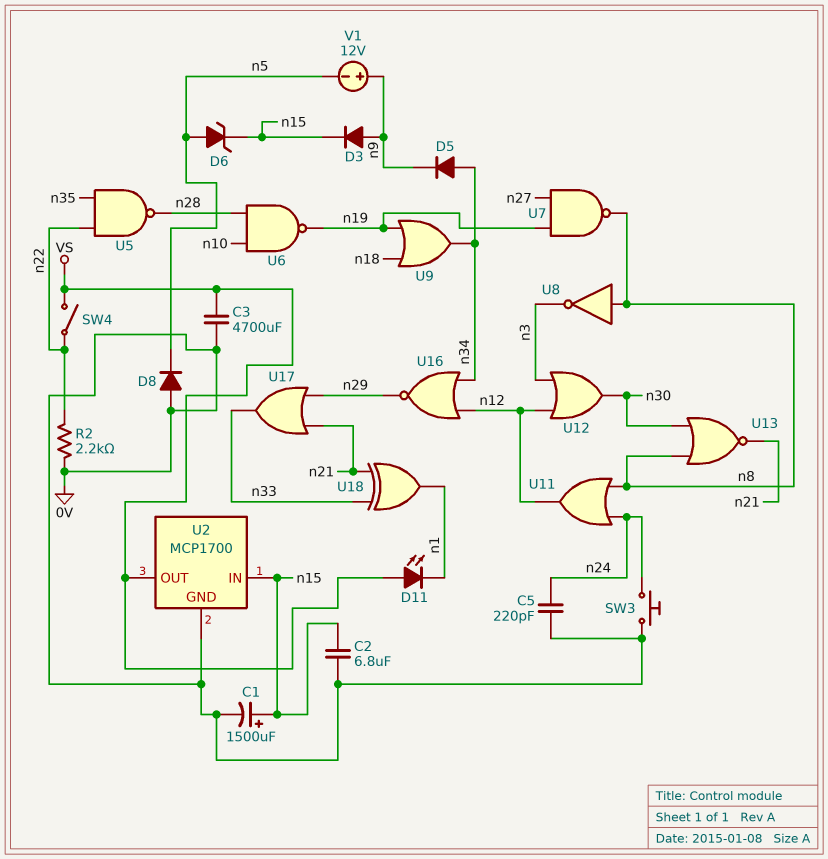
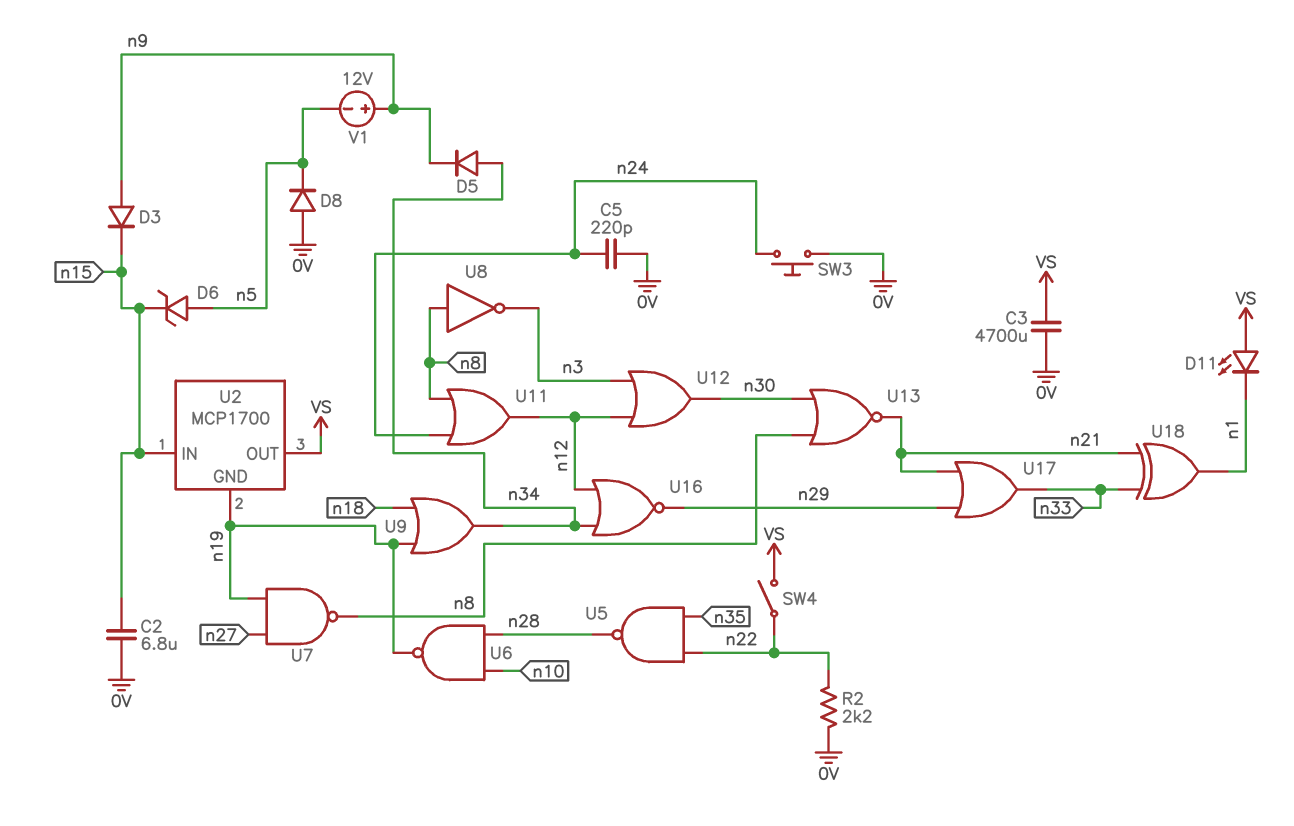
C1: 1500uF (plus n15, minus 0V) -> none
U2 pin GND: 0V -> n19

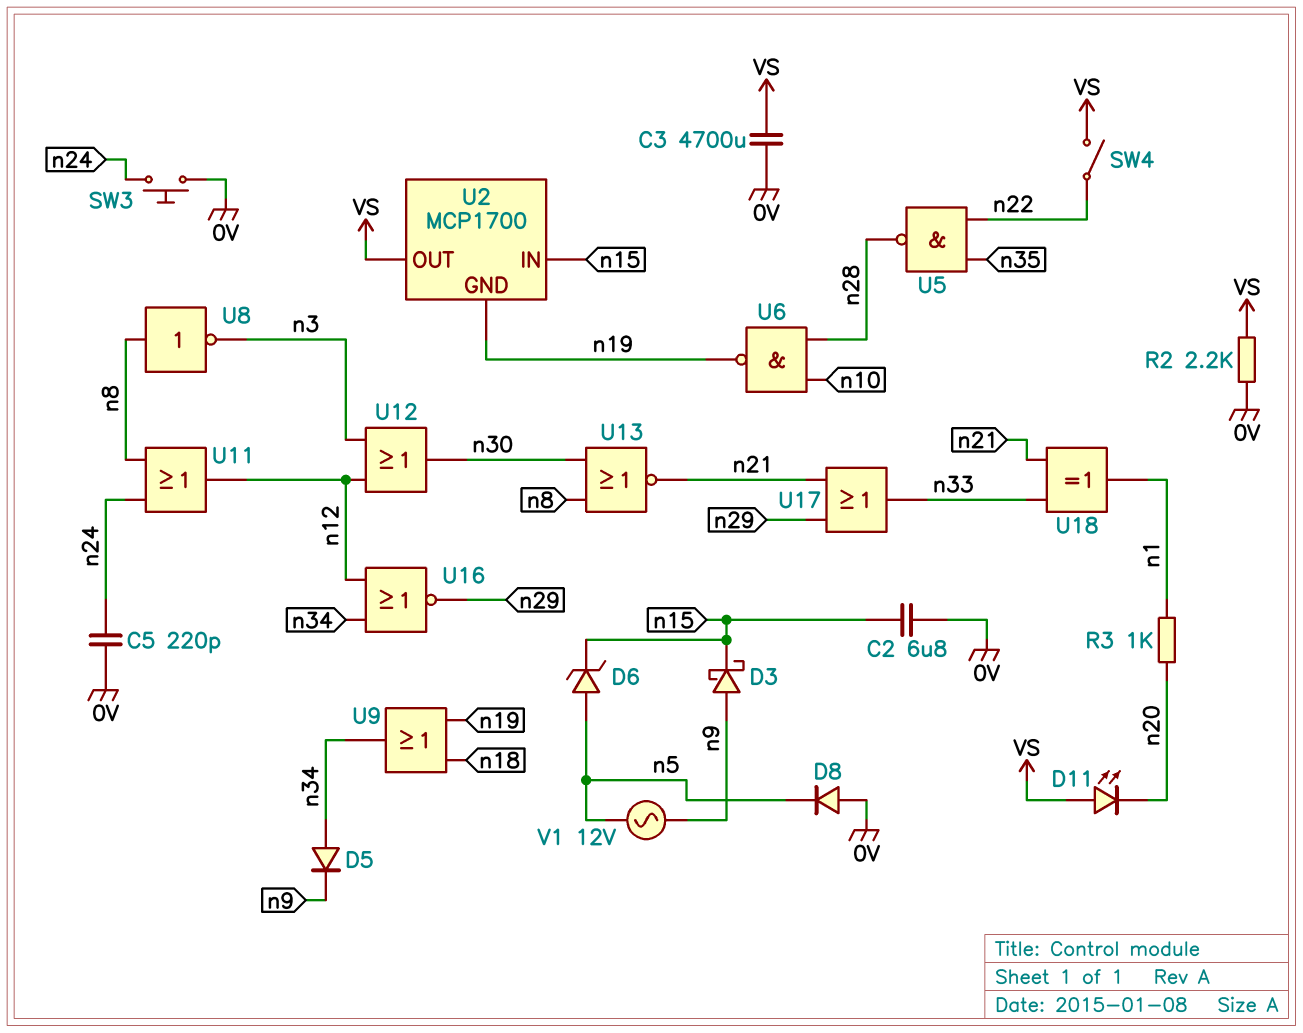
D3: diode (A n9, K n15) -> schottky (A n9, K n15)
D11: LED (A VS, K n1) -> LED (A VS, K n20)
R2: 2.2k (0V, n22) -> 2.2k (0V, VS)
R3: none -> 1k (n1, n20)
U7: NAND (in n19, in n27, out n8) -> none
V1: 12V (plus n9, minus n5) -> AC 12V (n5, n9)

